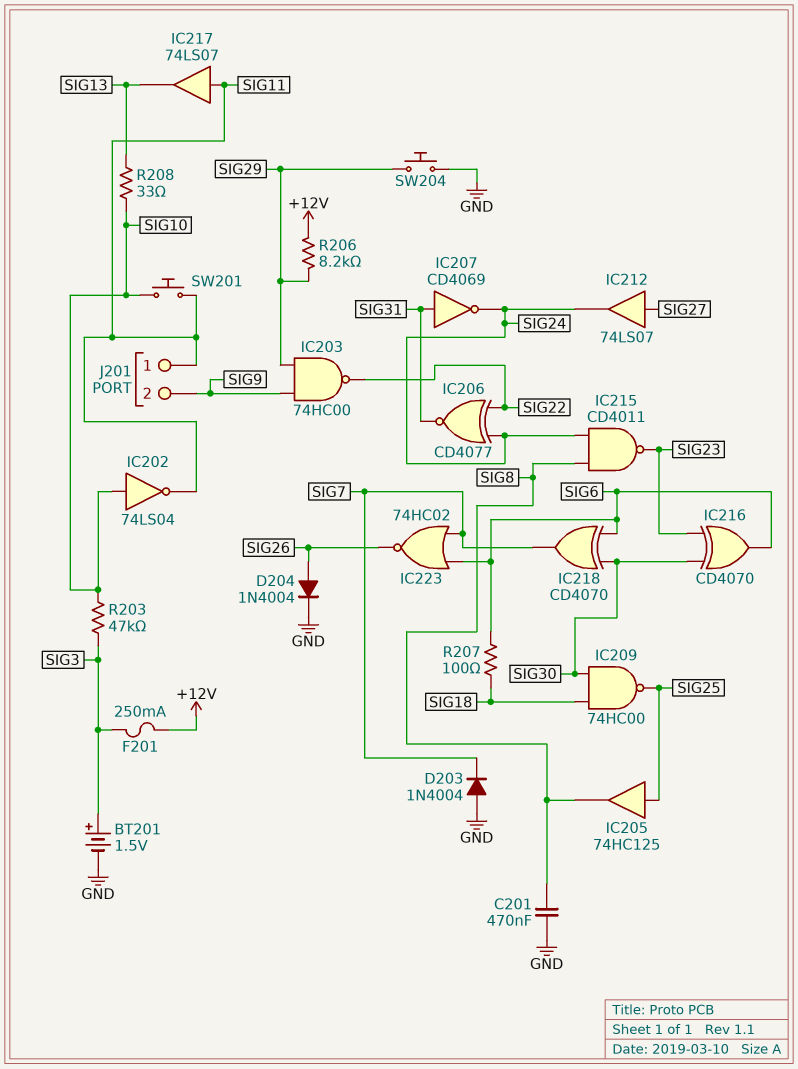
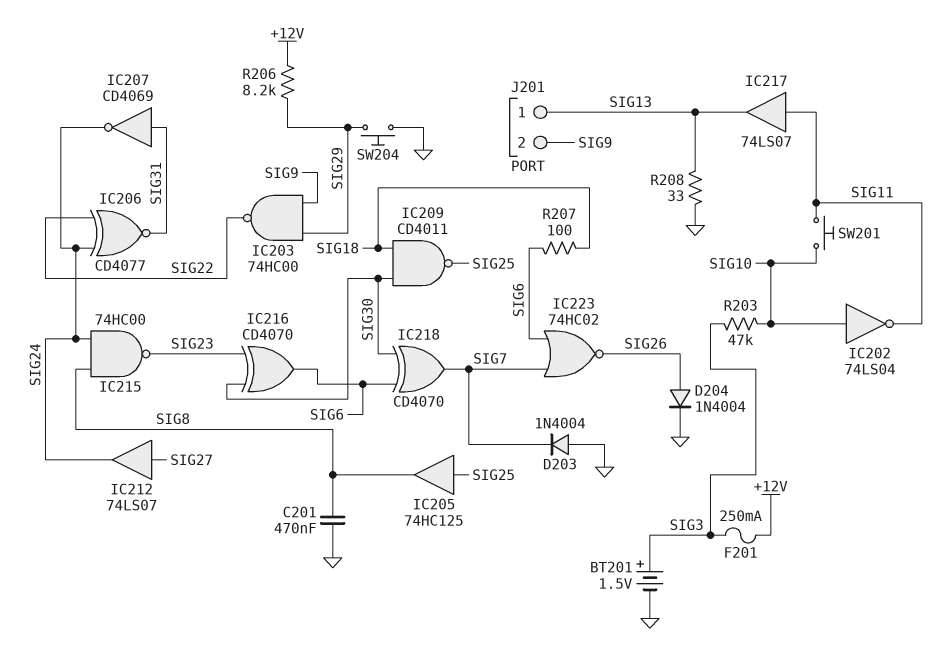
IC209: NAND 74HC00 (in SIG18, in SIG30, out SIG25) -> NAND CD4011 (in SIG18, in SIG30, out SIG25)
IC215: NAND CD4011 (in SIG8, in SIG24, out SIG23) -> NAND 74HC00 (in SIG8, in SIG24, out SIG23)
J201 pin 1: SIG11 -> SIG13
R208: 33 (SIG10, SIG13) -> 33 (GND, SIG13)

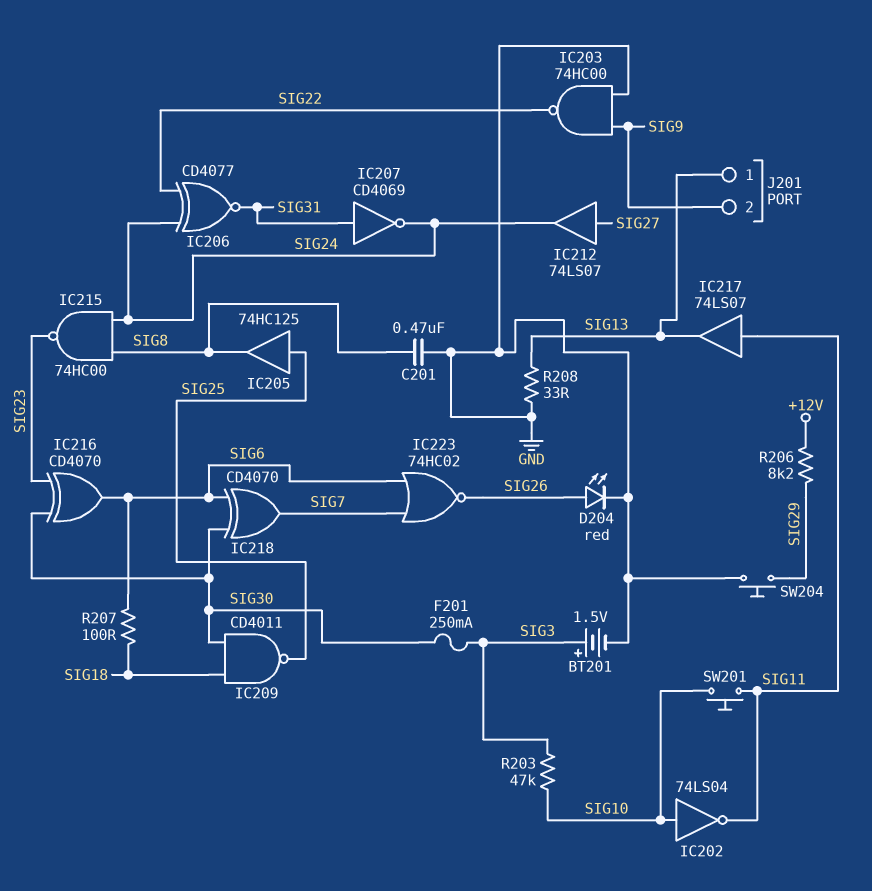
D203: diode 1N4004 (A GND, K SIG7) -> none
D204: diode 1N4004 (A SIG26, K GND) -> LED red (A SIG26, K GND)
F201: 250mA (+12V, SIG3) -> 250mA (SIG3, SIG30)
IC203: NAND 74HC00 (in SIG9, in SIG29, out SIG22) -> NAND 74HC00 (in GND, in SIG9, out SIG22)

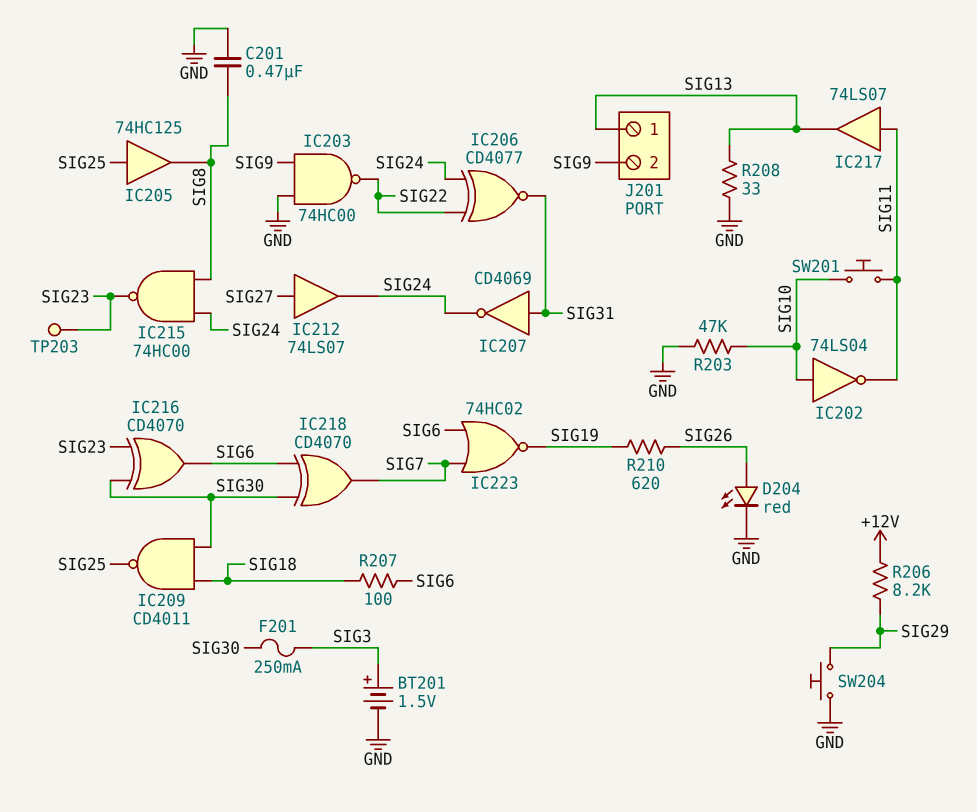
IC223: NOR 74HC02 (in SIG6, in SIG7, out SIG26) -> NOR 74HC02 (in SIG6, in SIG7, out SIG19)
R203: 47k (SIG3, SIG10) -> 47k (GND, SIG10)
R210: none -> 620 (SIG19, SIG26)
TP203: none -> test point (SIG23)

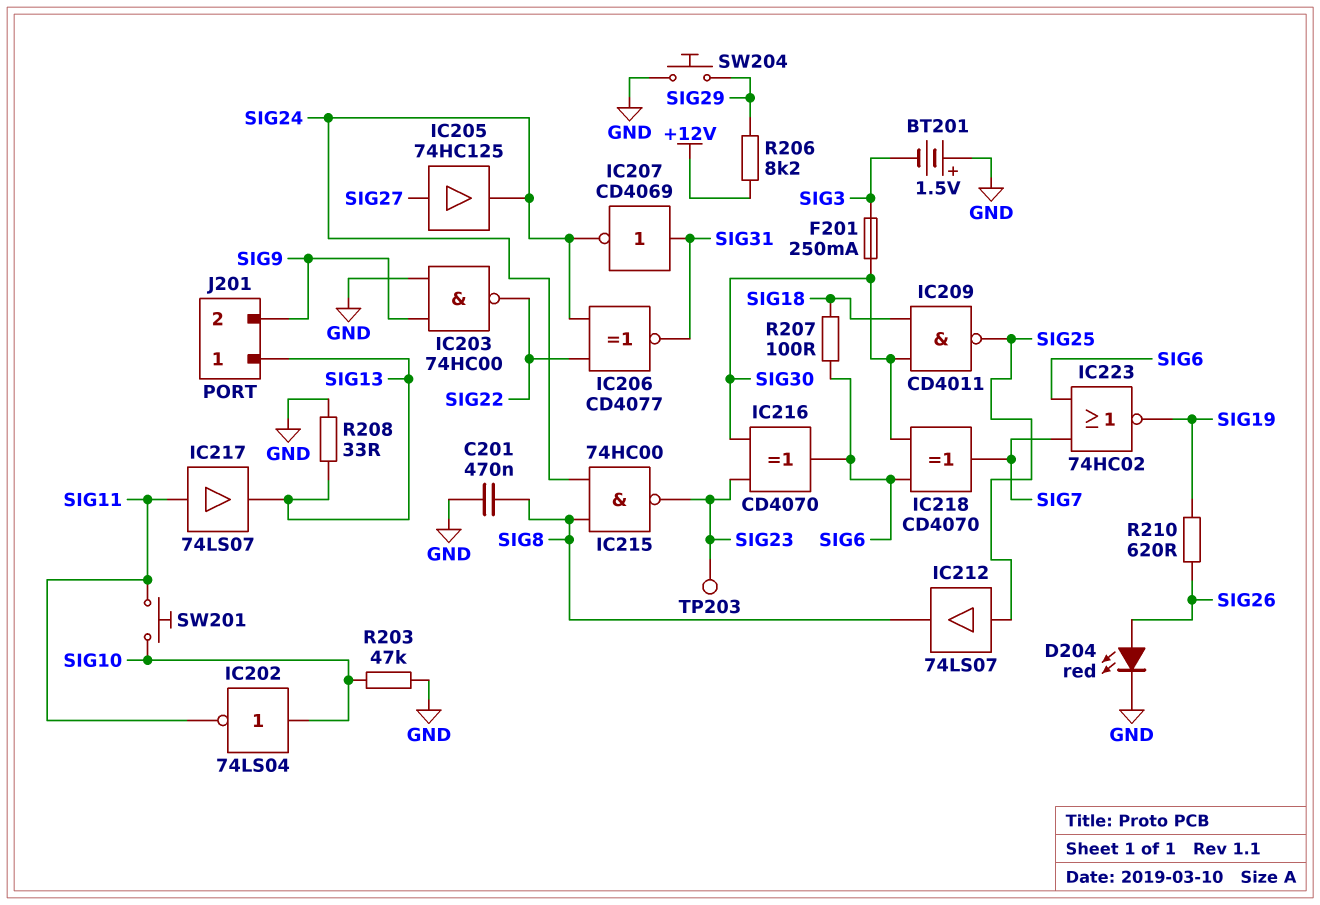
BT201: 1.5V (plus SIG3, minus GND) -> 1.5V (plus GND, minus SIG3)
IC205: buffer 74HC125 (in SIG25, out SIG8) -> buffer 74HC125 (in SIG27, out SIG24)
IC212: buffer 74LS07 (in SIG27, out SIG24) -> buffer 74LS07 (in SIG25, out SIG8)

